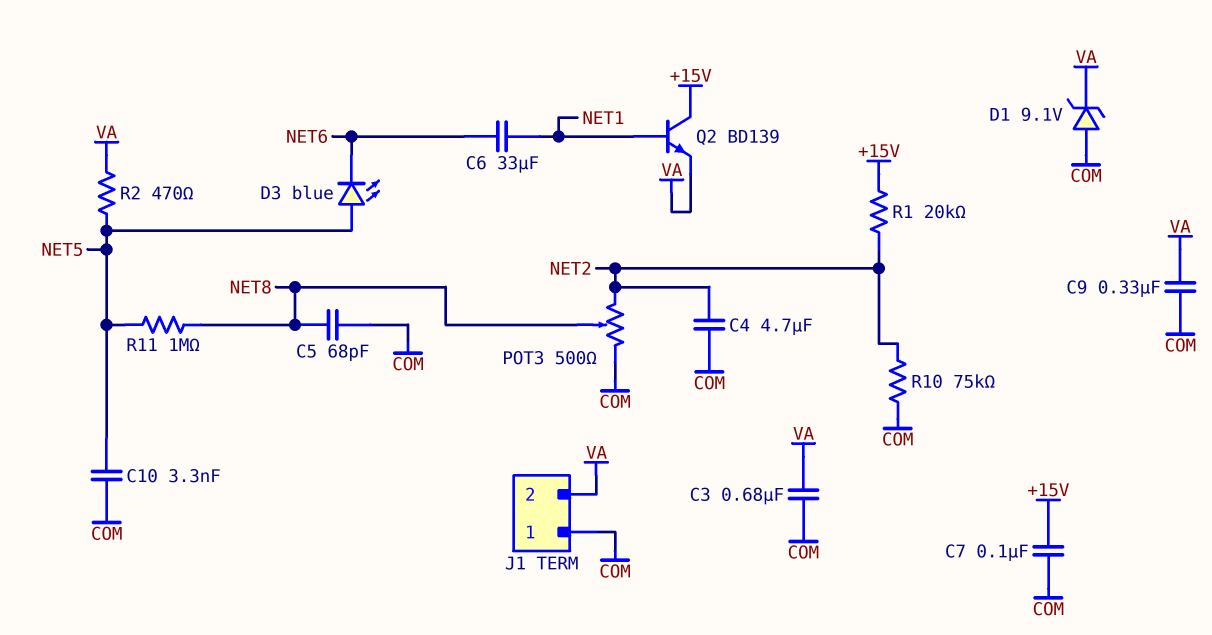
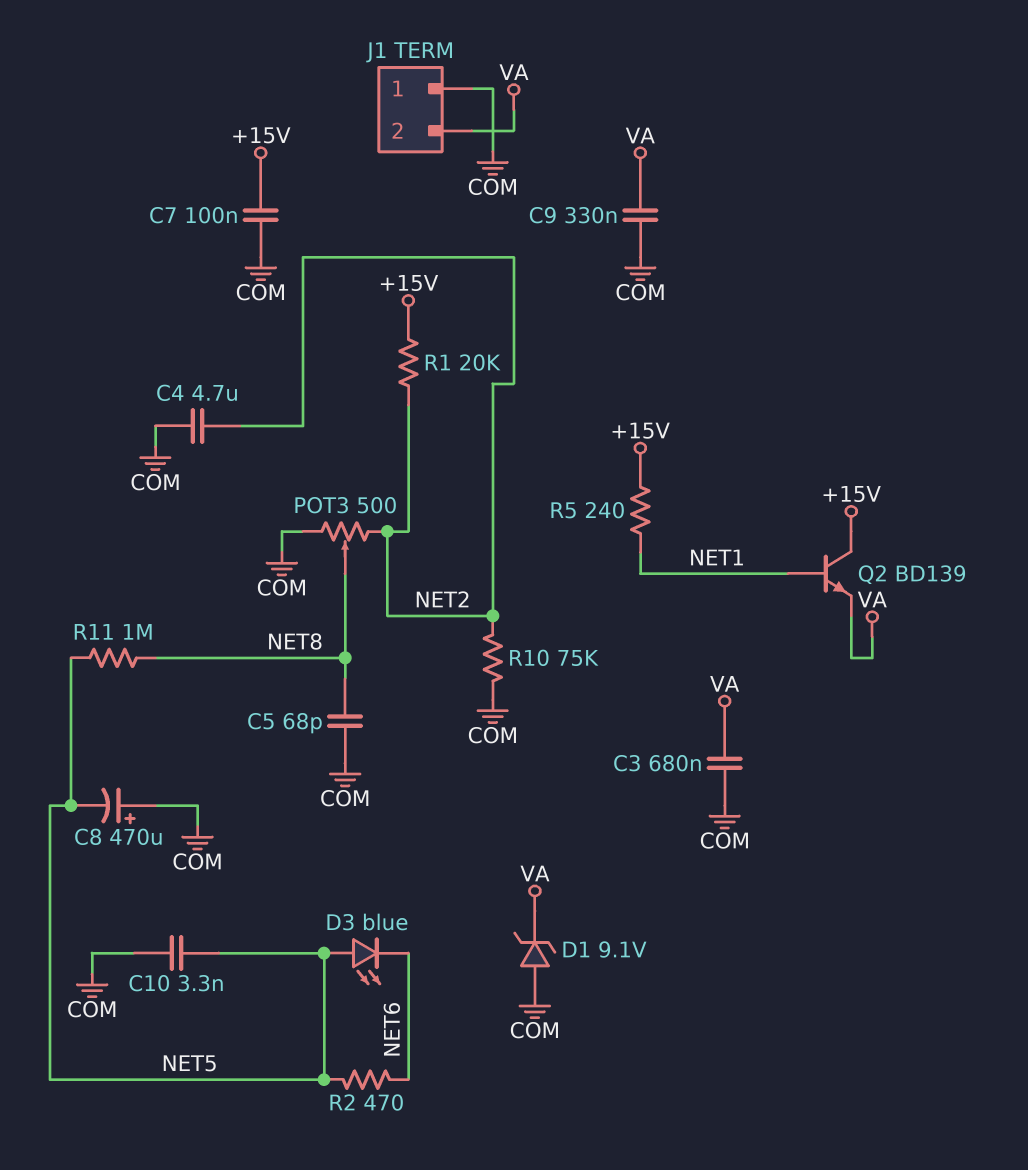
C6: 33uF (NET1, NET6) -> none
C8: none -> 470uF (plus COM, minus NET5)
R2: 470 (NET5, VA) -> 470 (NET5, NET6)
R5: none -> 240 (+15V, NET1)

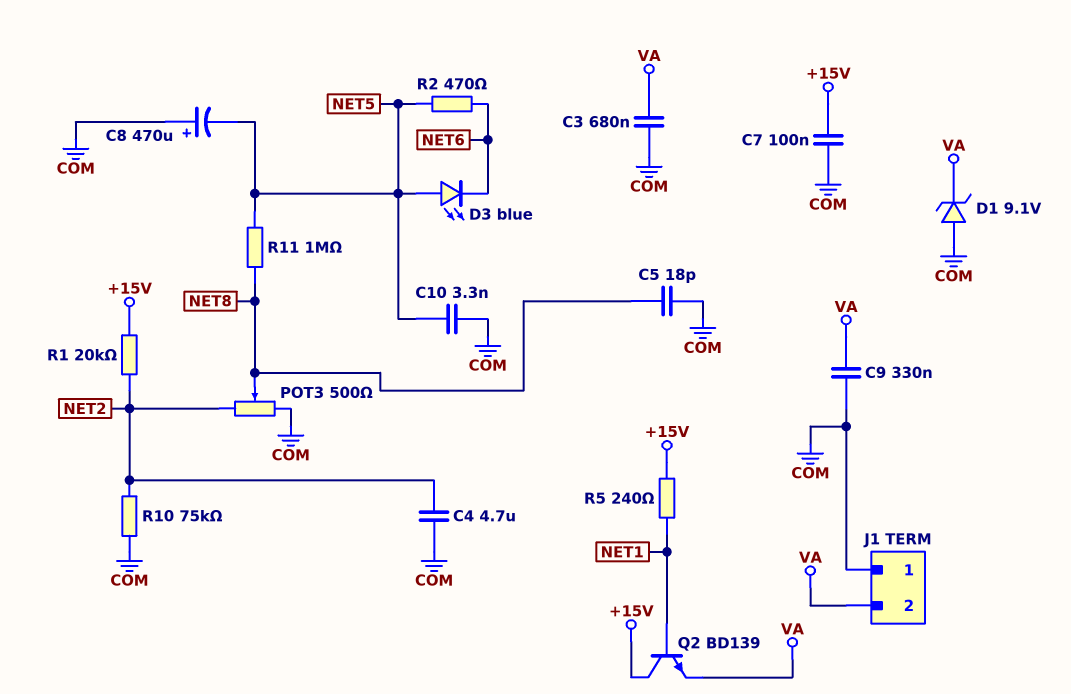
C5: 68pF (COM, NET8) -> 18pF (COM, NET8)

